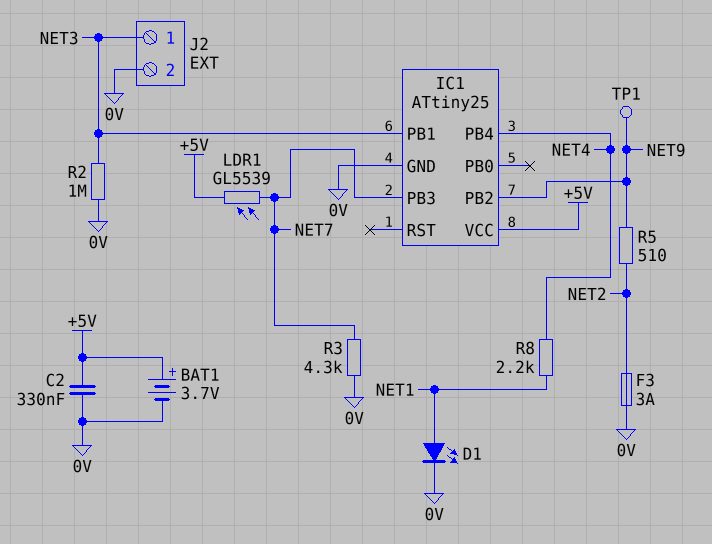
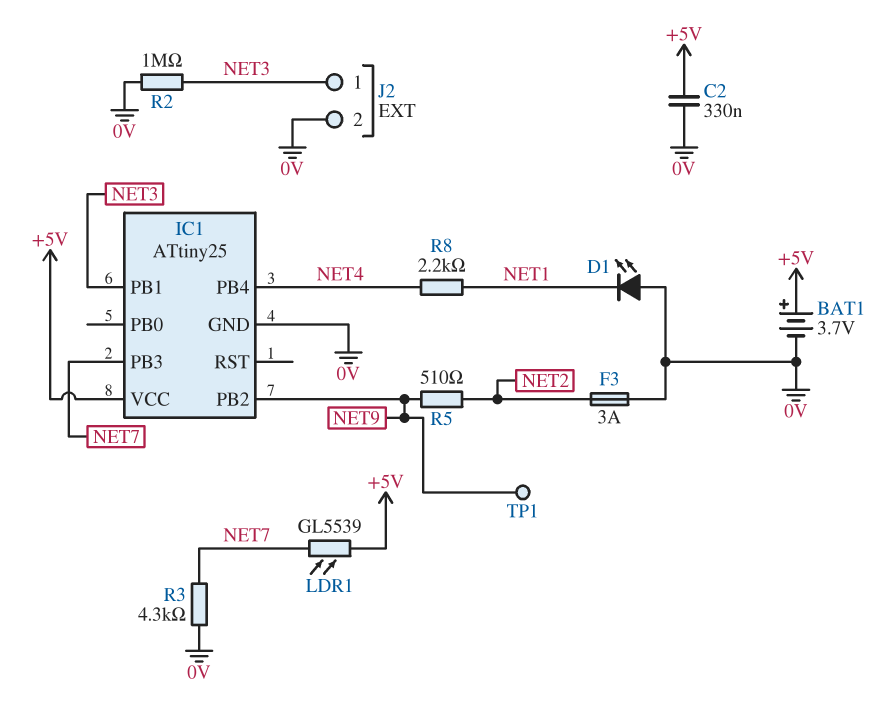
D1: LED (A NET1, K 0V) -> LED (A 0V, K NET1)

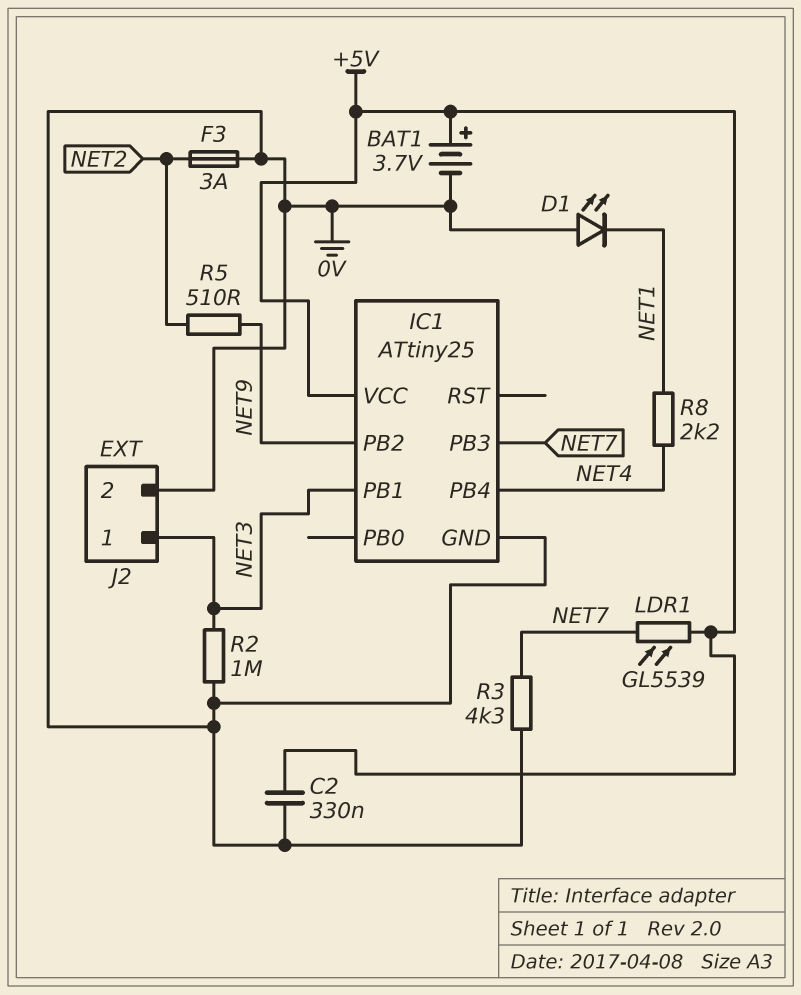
TP1: test point (NET9) -> none

